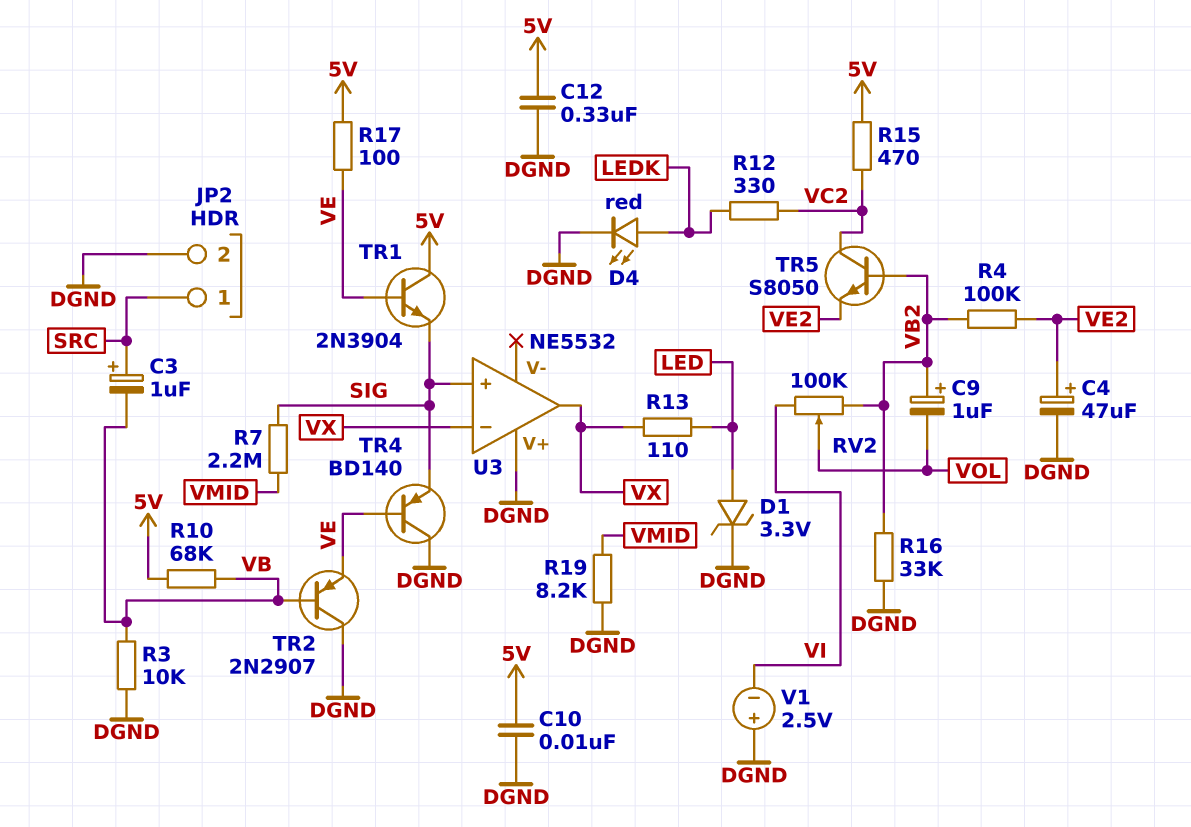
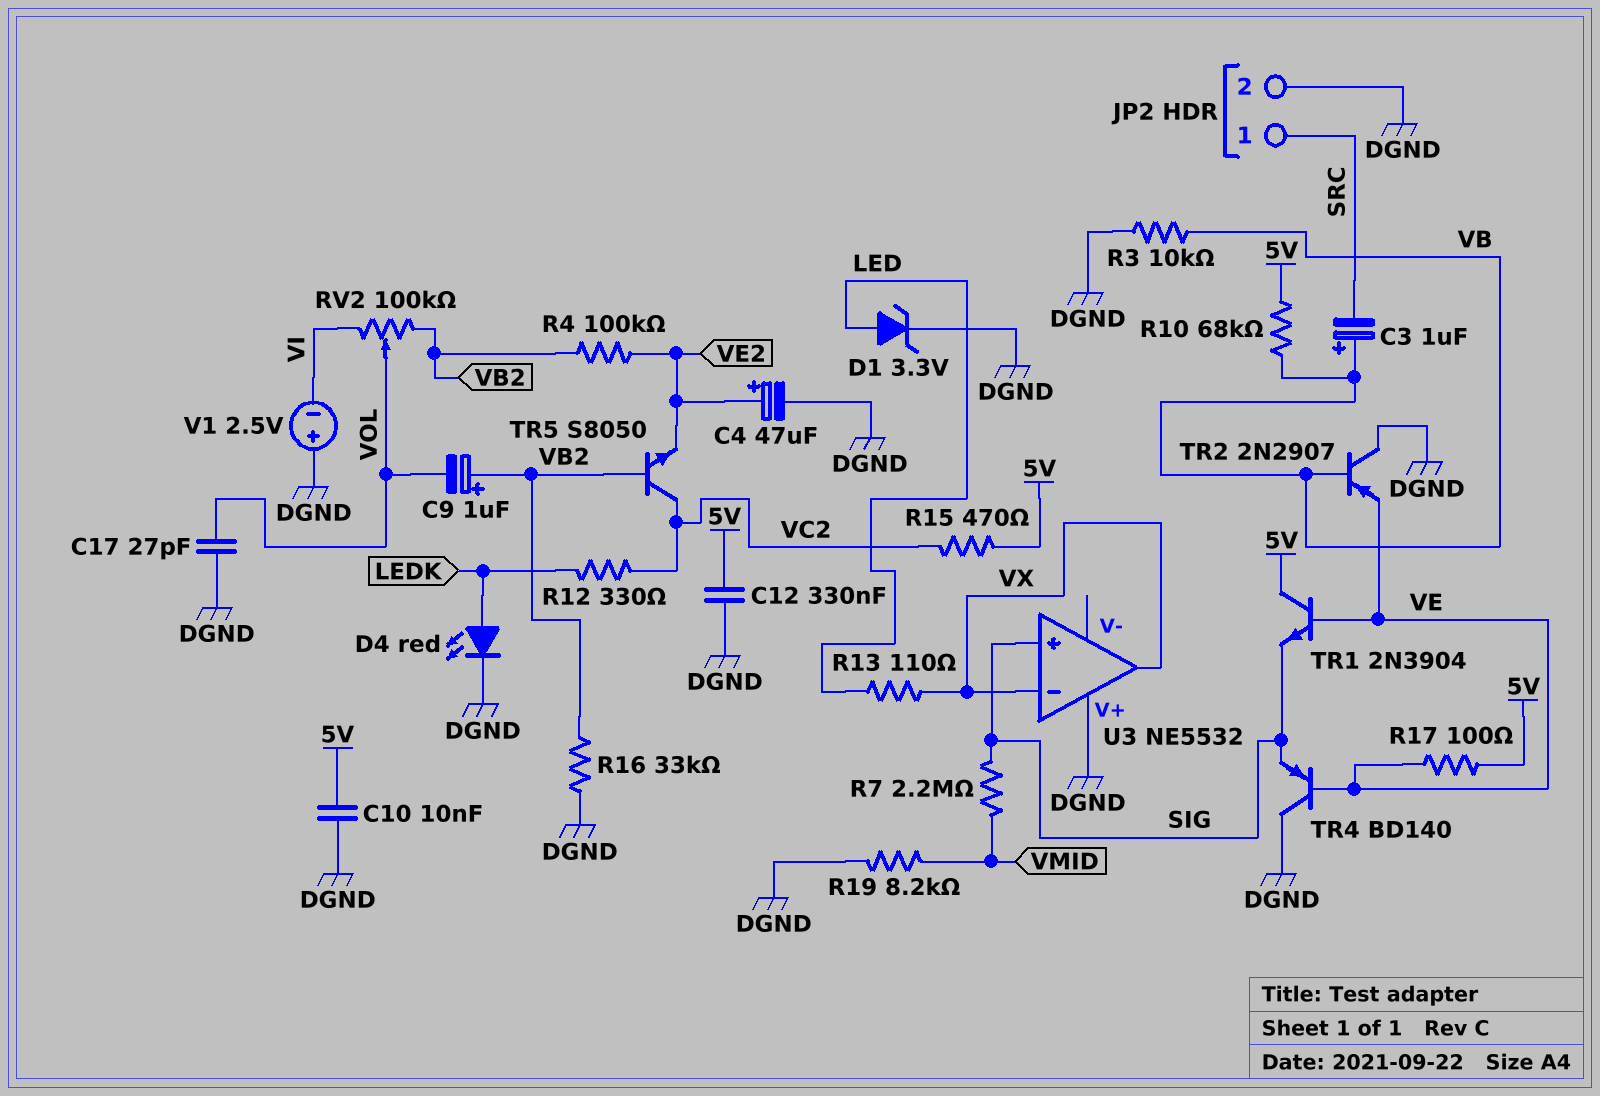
C3: 1uF (plus SRC, minus VB) -> 1uF (plus VB, minus SRC)
C17: none -> 27pF (DGND, VOL)

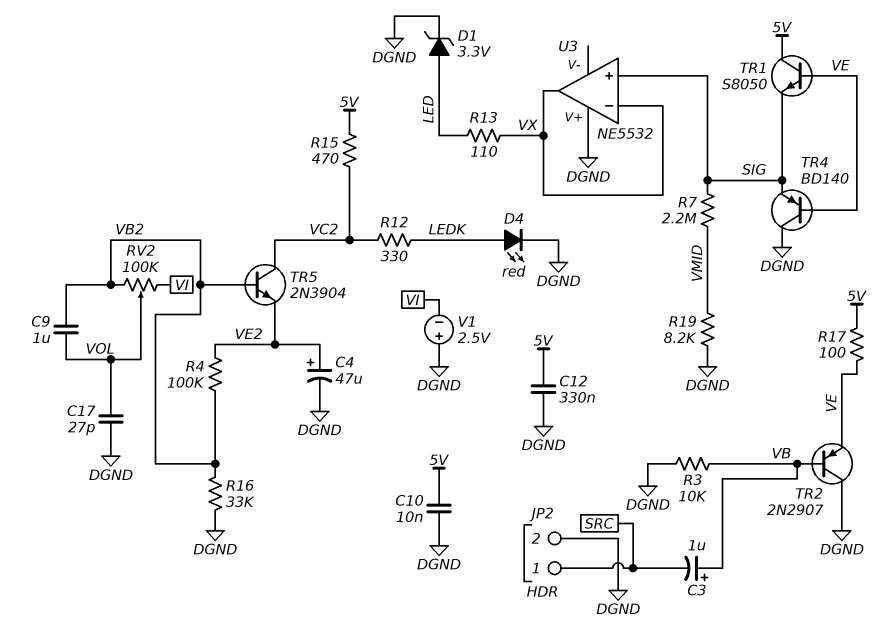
C9: 1uF (plus VB2, minus VOL) -> 1uF (VB2, VOL)
R10: 68k (5V, VB) -> none
TR1: NPN 2N3904 (B VE, C 5V, E SIG) -> NPN S8050 (B VE, C 5V, E SIG)
TR5: NPN S8050 (B VB2, C VC2, E VE2) -> NPN 2N3904 (B VB2, C VC2, E VE2)

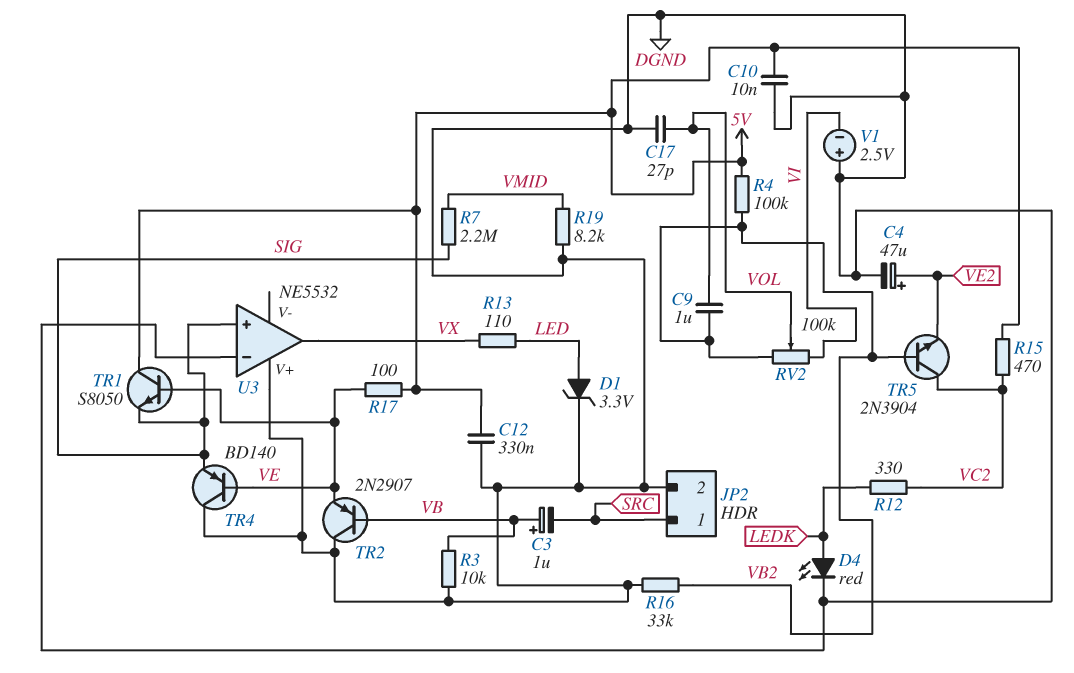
R4: 100k (VB2, VE2) -> 100k (5V, VB2)
U3 pin in-: VX -> DGND

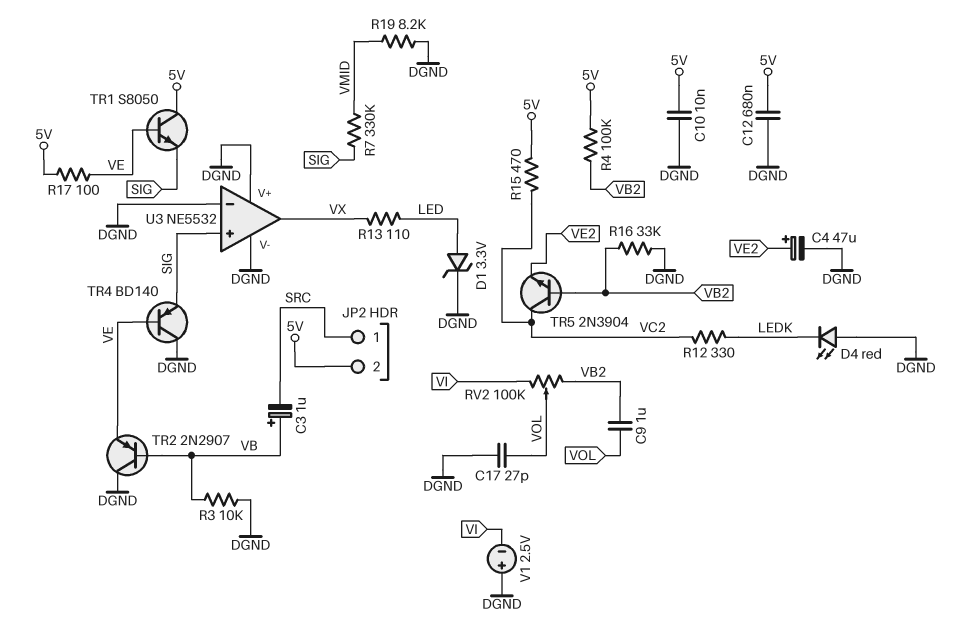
C12: 330nF (5V, DGND) -> 680nF (5V, DGND)
D4: LED red (A LEDK, K DGND) -> LED red (A DGND, K LEDK)
JP2 pin 2: DGND -> 5V
R7: 2.2M (SIG, VMID) -> 330k (SIG, VMID)
U3 pin V-: none -> DGND

